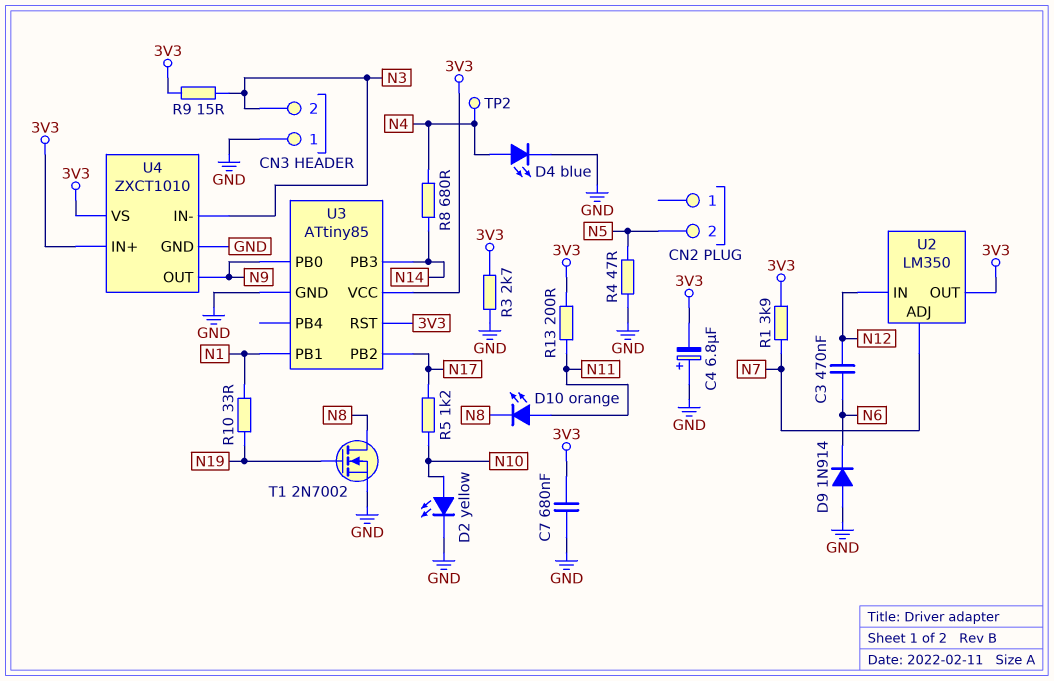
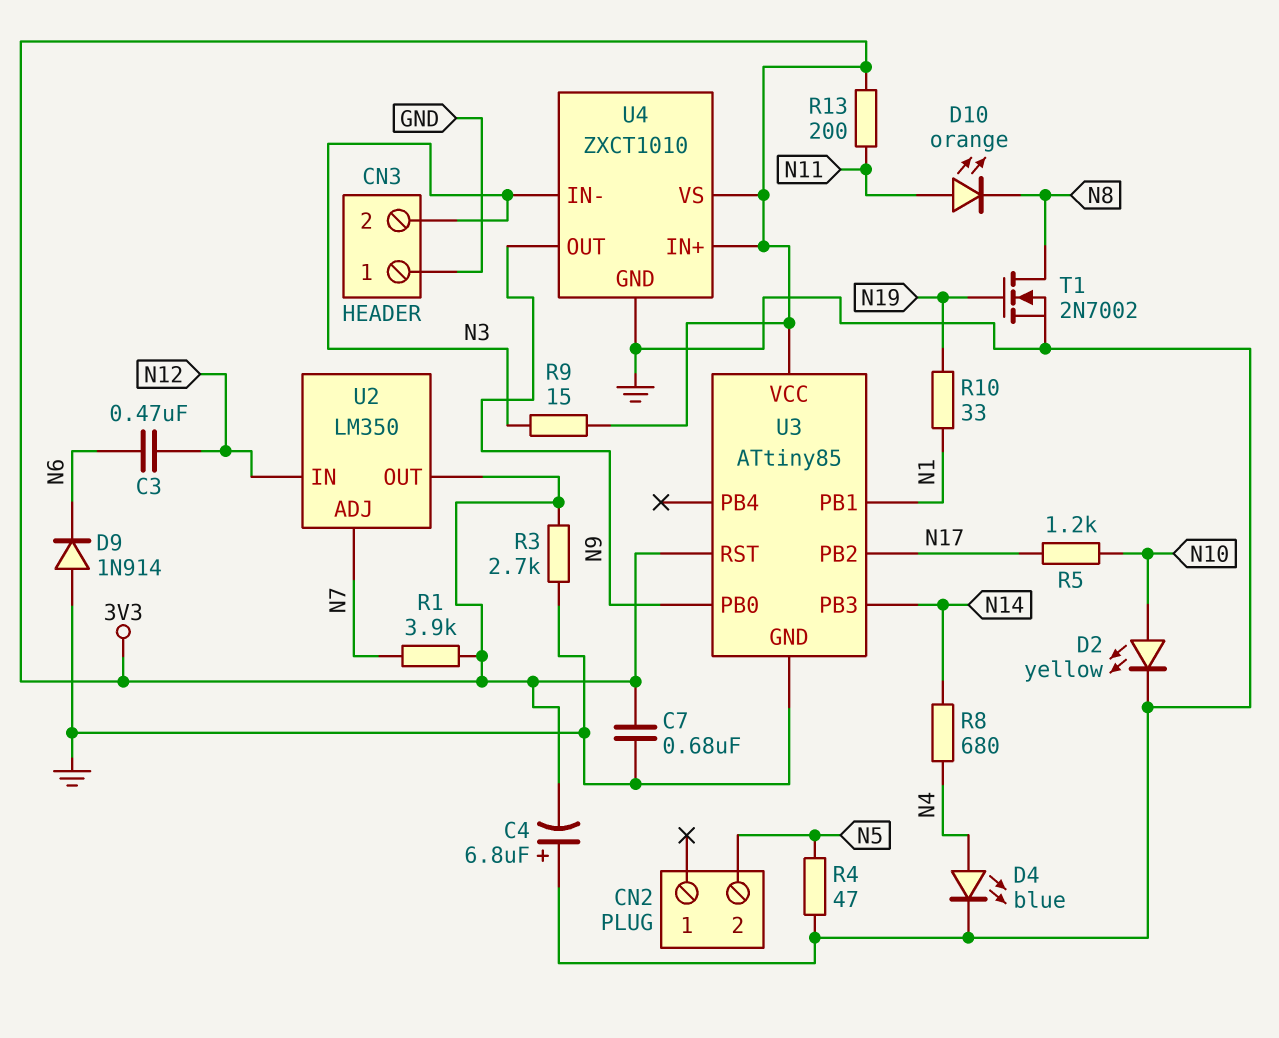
TP2: test point (N4) -> none

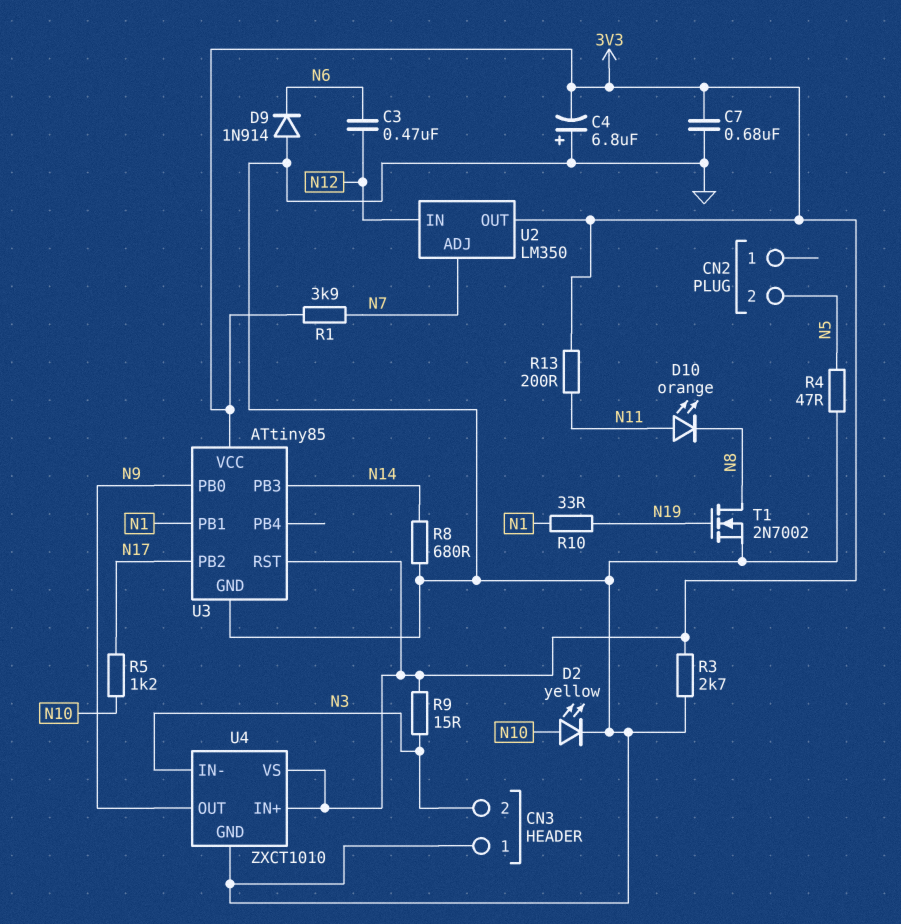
D4: LED blue (A N4, K GND) -> none
R8: 680 (N4, N14) -> 680 (GND, N14)

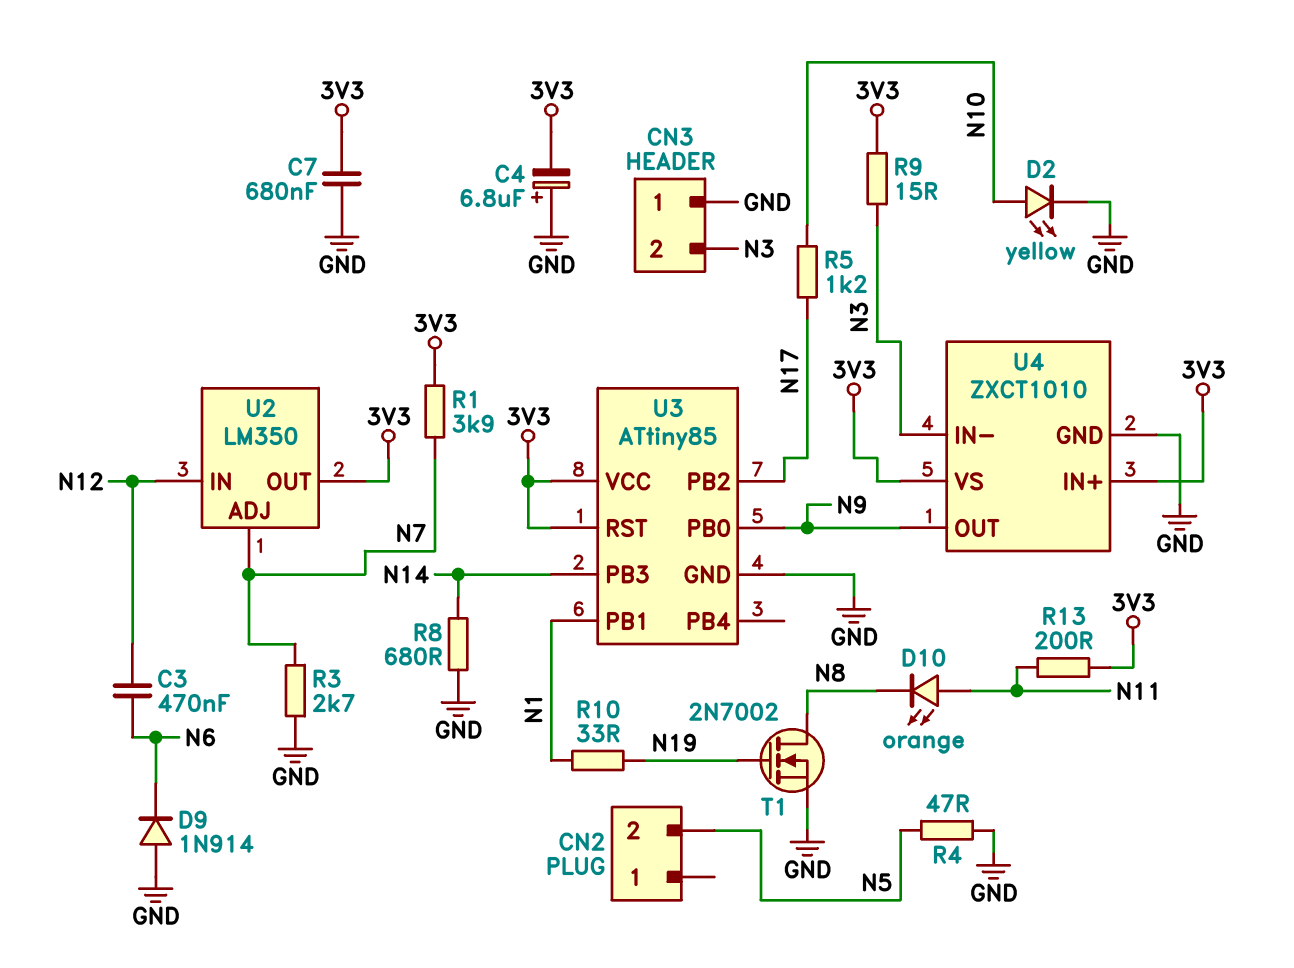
R3: 2.7k (3V3, GND) -> 2.7k (GND, N7)

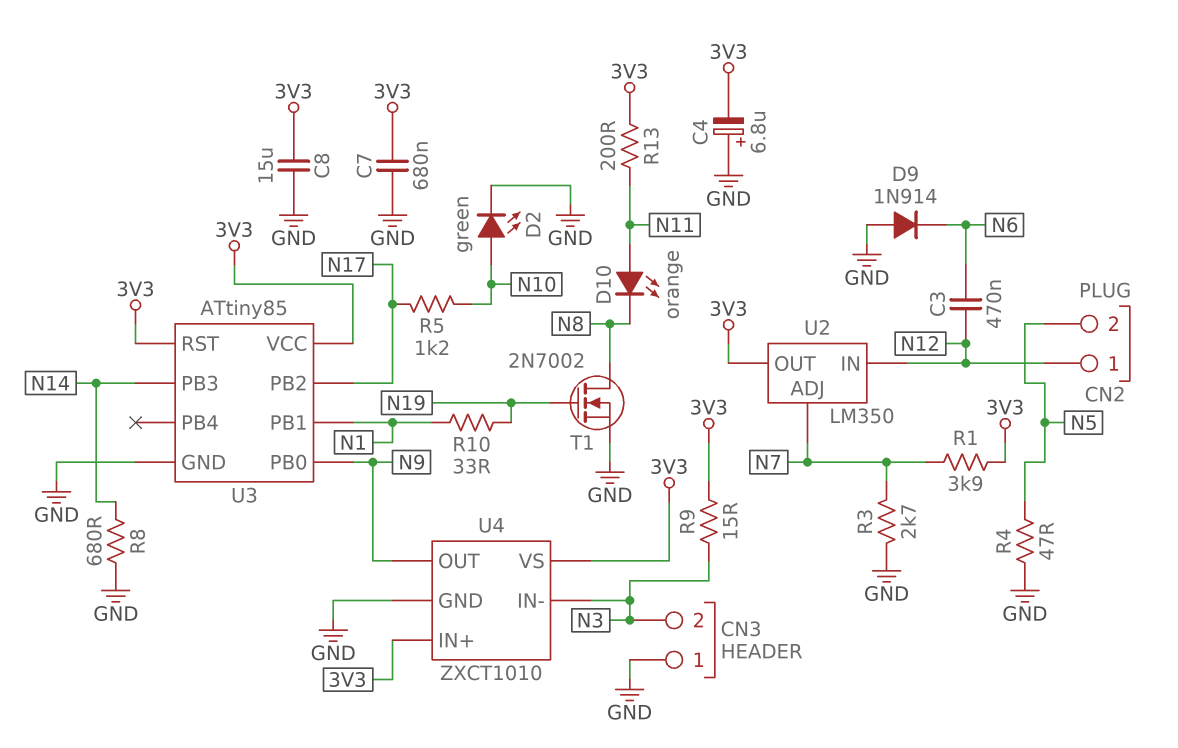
C8: none -> 15uF (3V3, GND)
CN2 pin 1: none -> N12
D2: LED yellow (A N10, K GND) -> LED green (A N10, K GND)

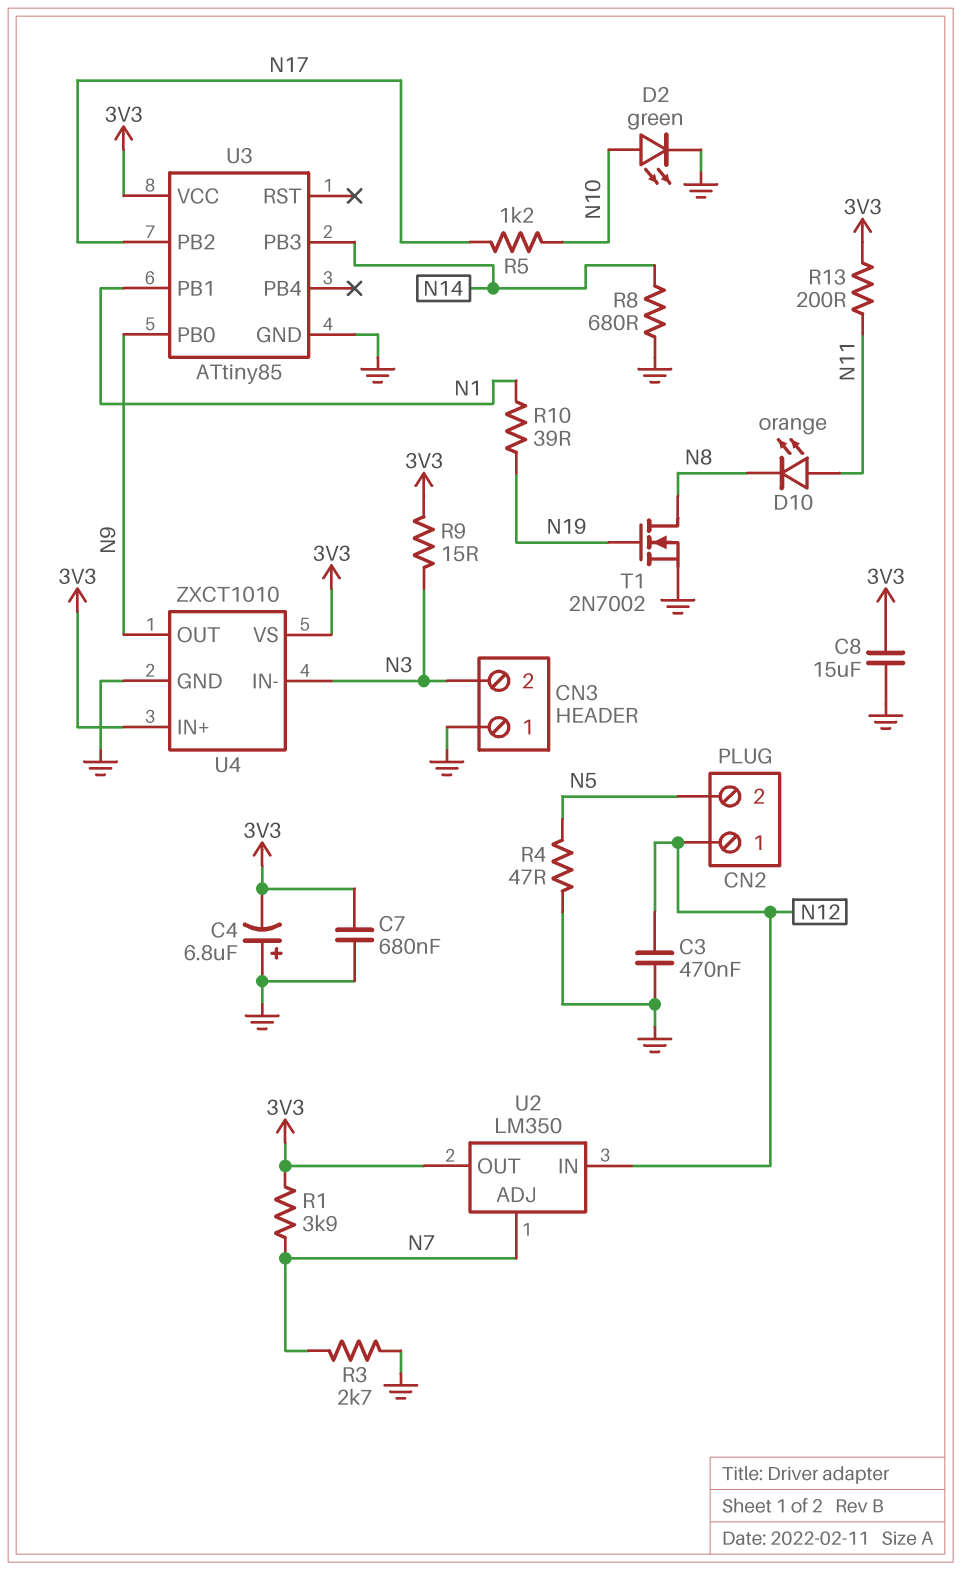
C3: 470nF (N6, N12) -> 470nF (GND, N12)
D9: diode 1N914 (A GND, K N6) -> none
R10: 33 (N1, N19) -> 39 (N1, N19)
U3 pin RST: 3V3 -> none

